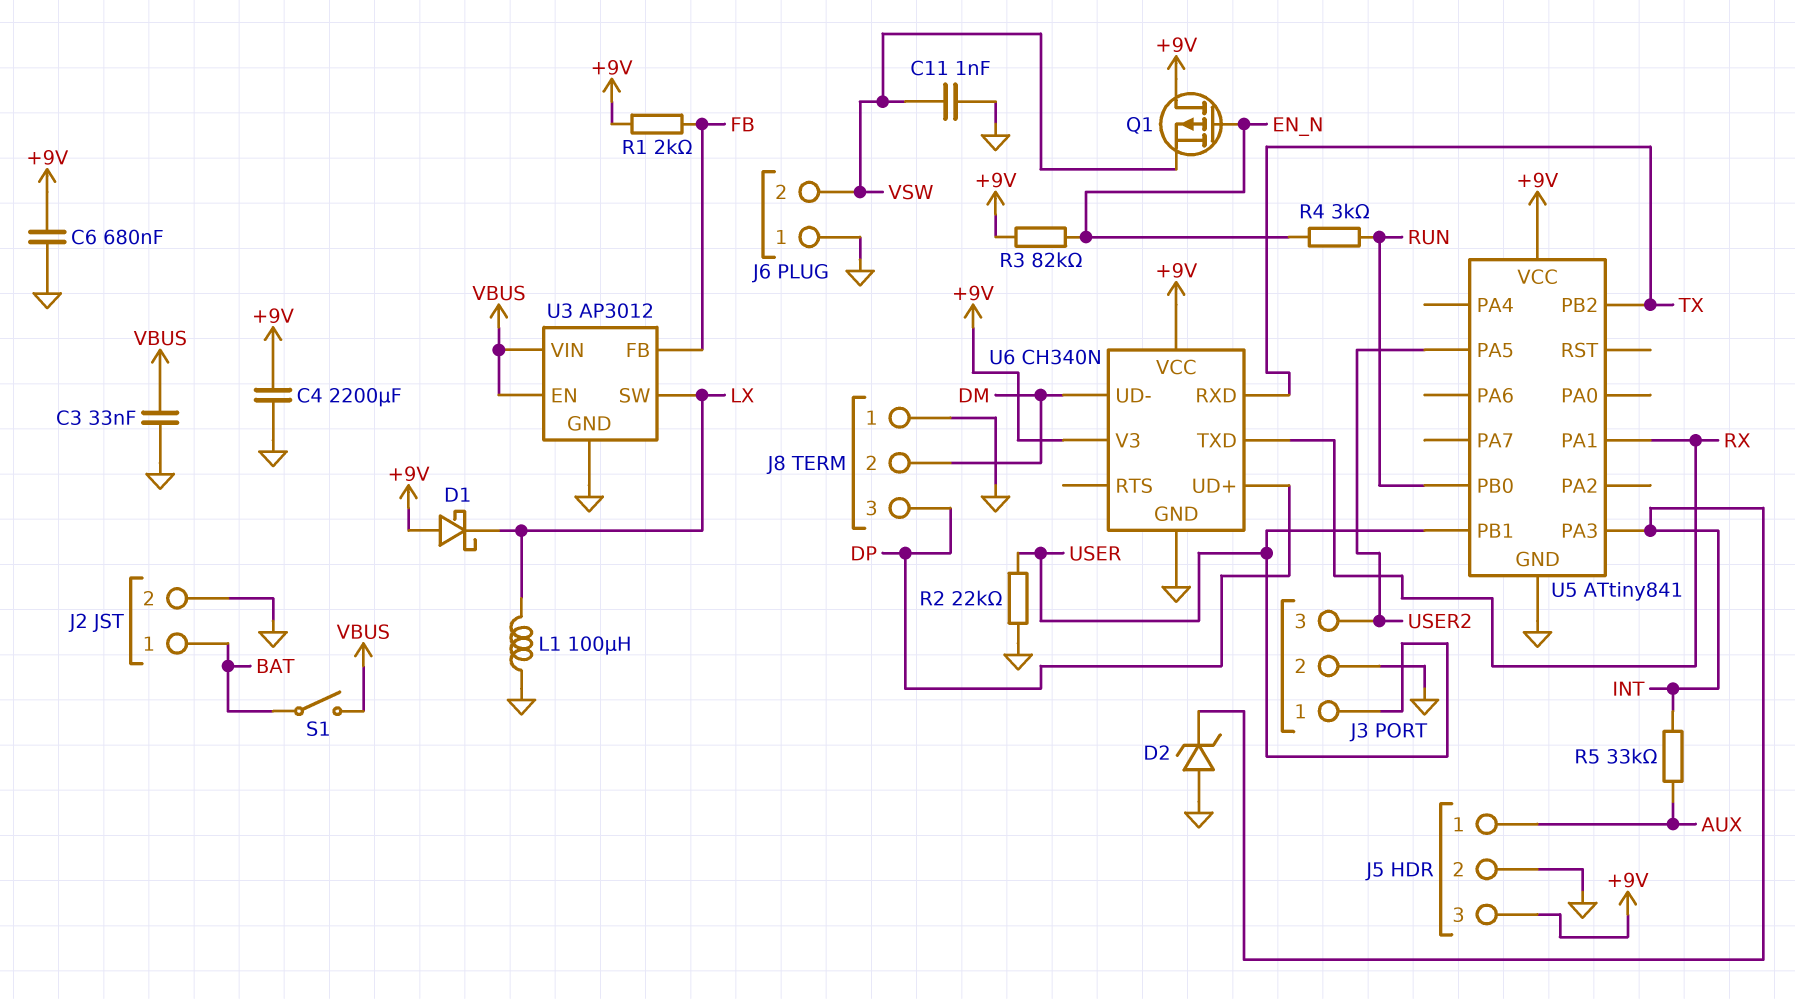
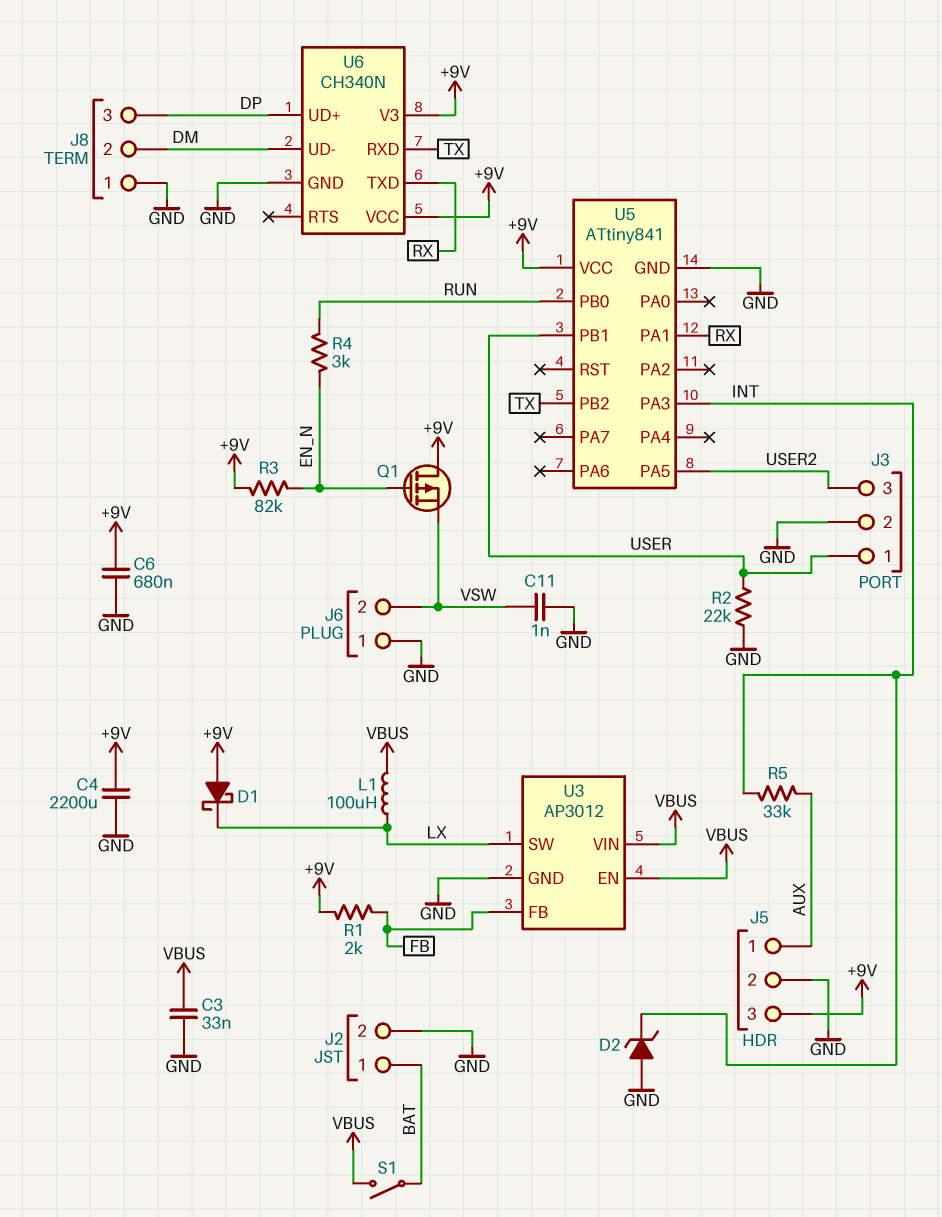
L1: 100uH (GND, LX) -> 100uH (LX, VBUS)

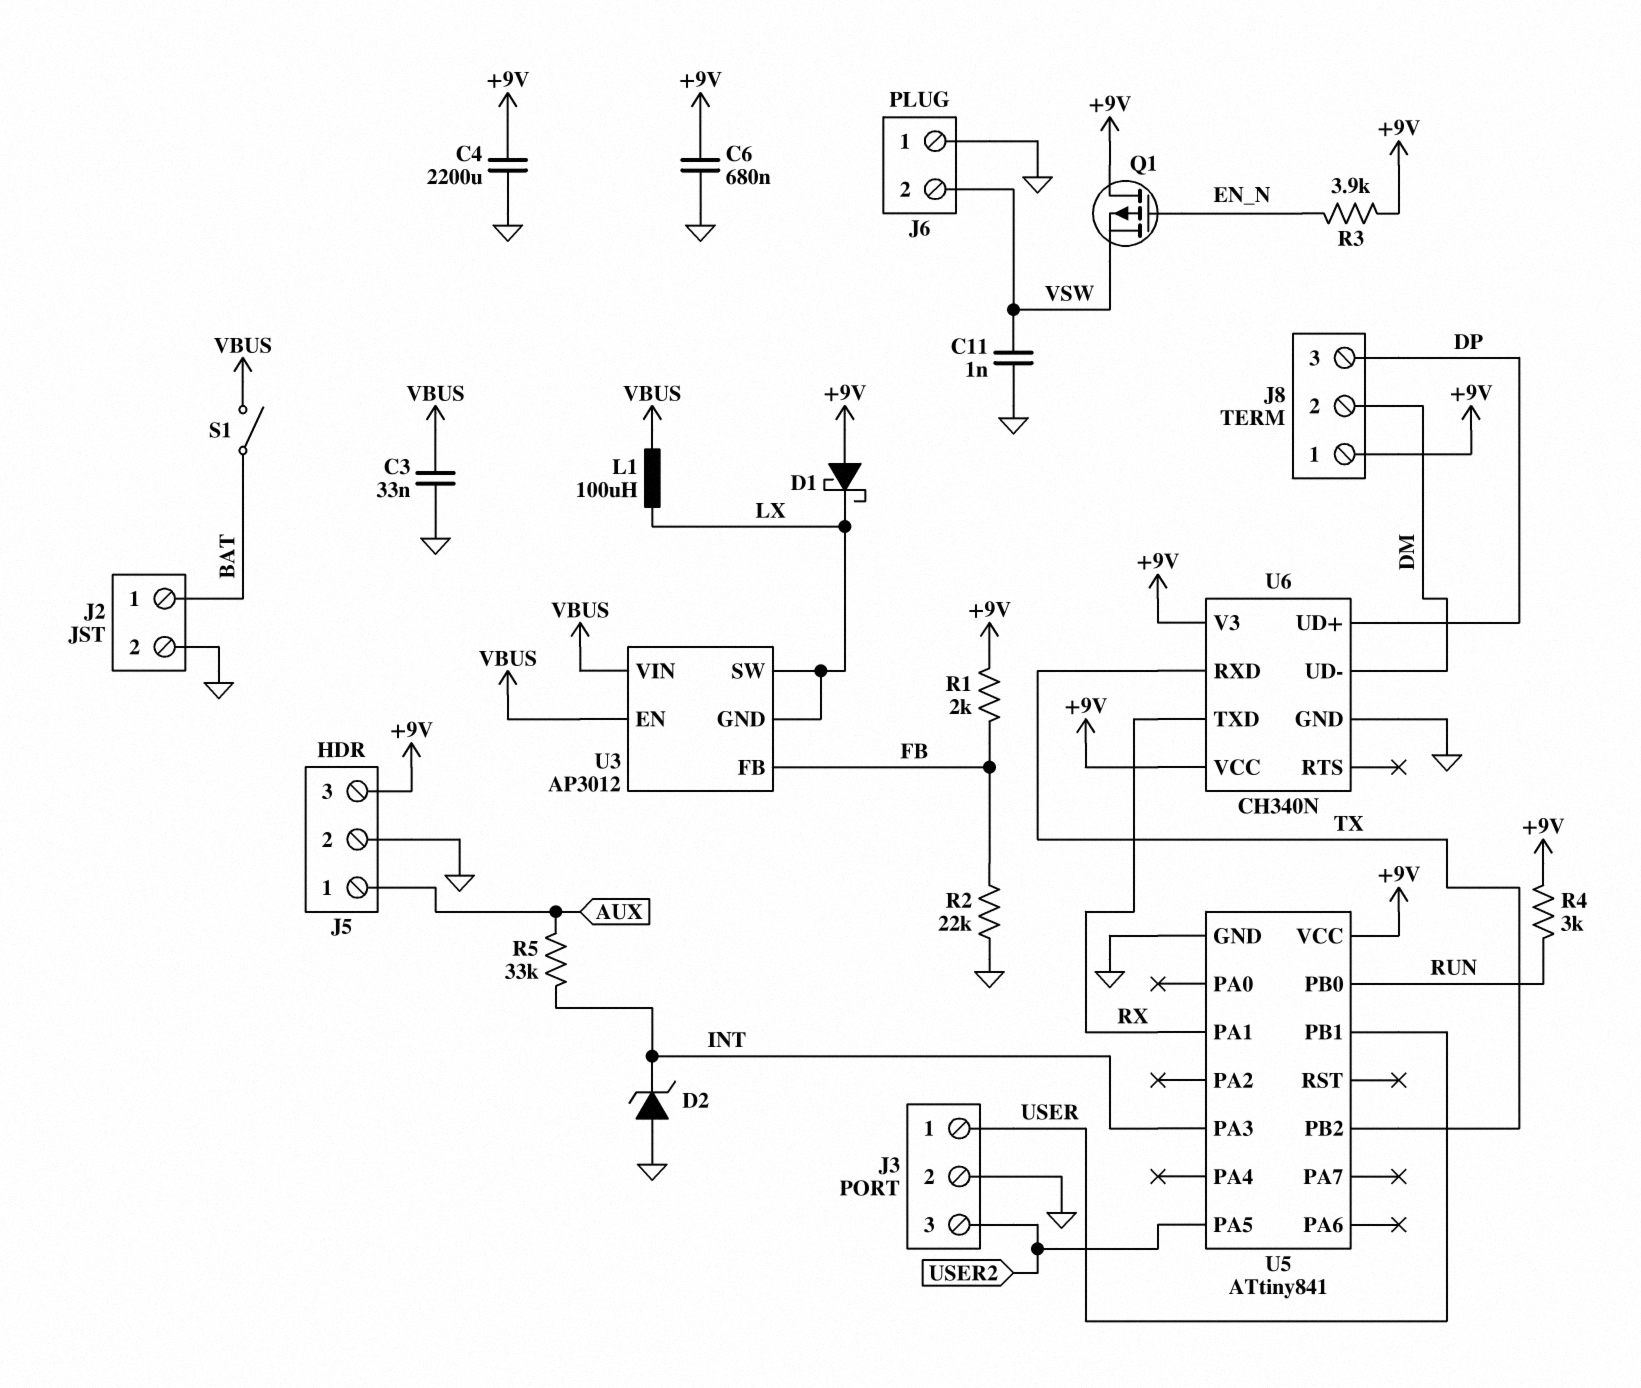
J8 pin 1: GND -> +9V
R2: 22k (GND, USER) -> 22k (FB, GND)
R3: 82k (+9V, EN_N) -> 3.9k (+9V, EN_N)
R4: 3k (EN_N, RUN) -> 3k (+9V, RUN)
U3 pin GND: GND -> LX

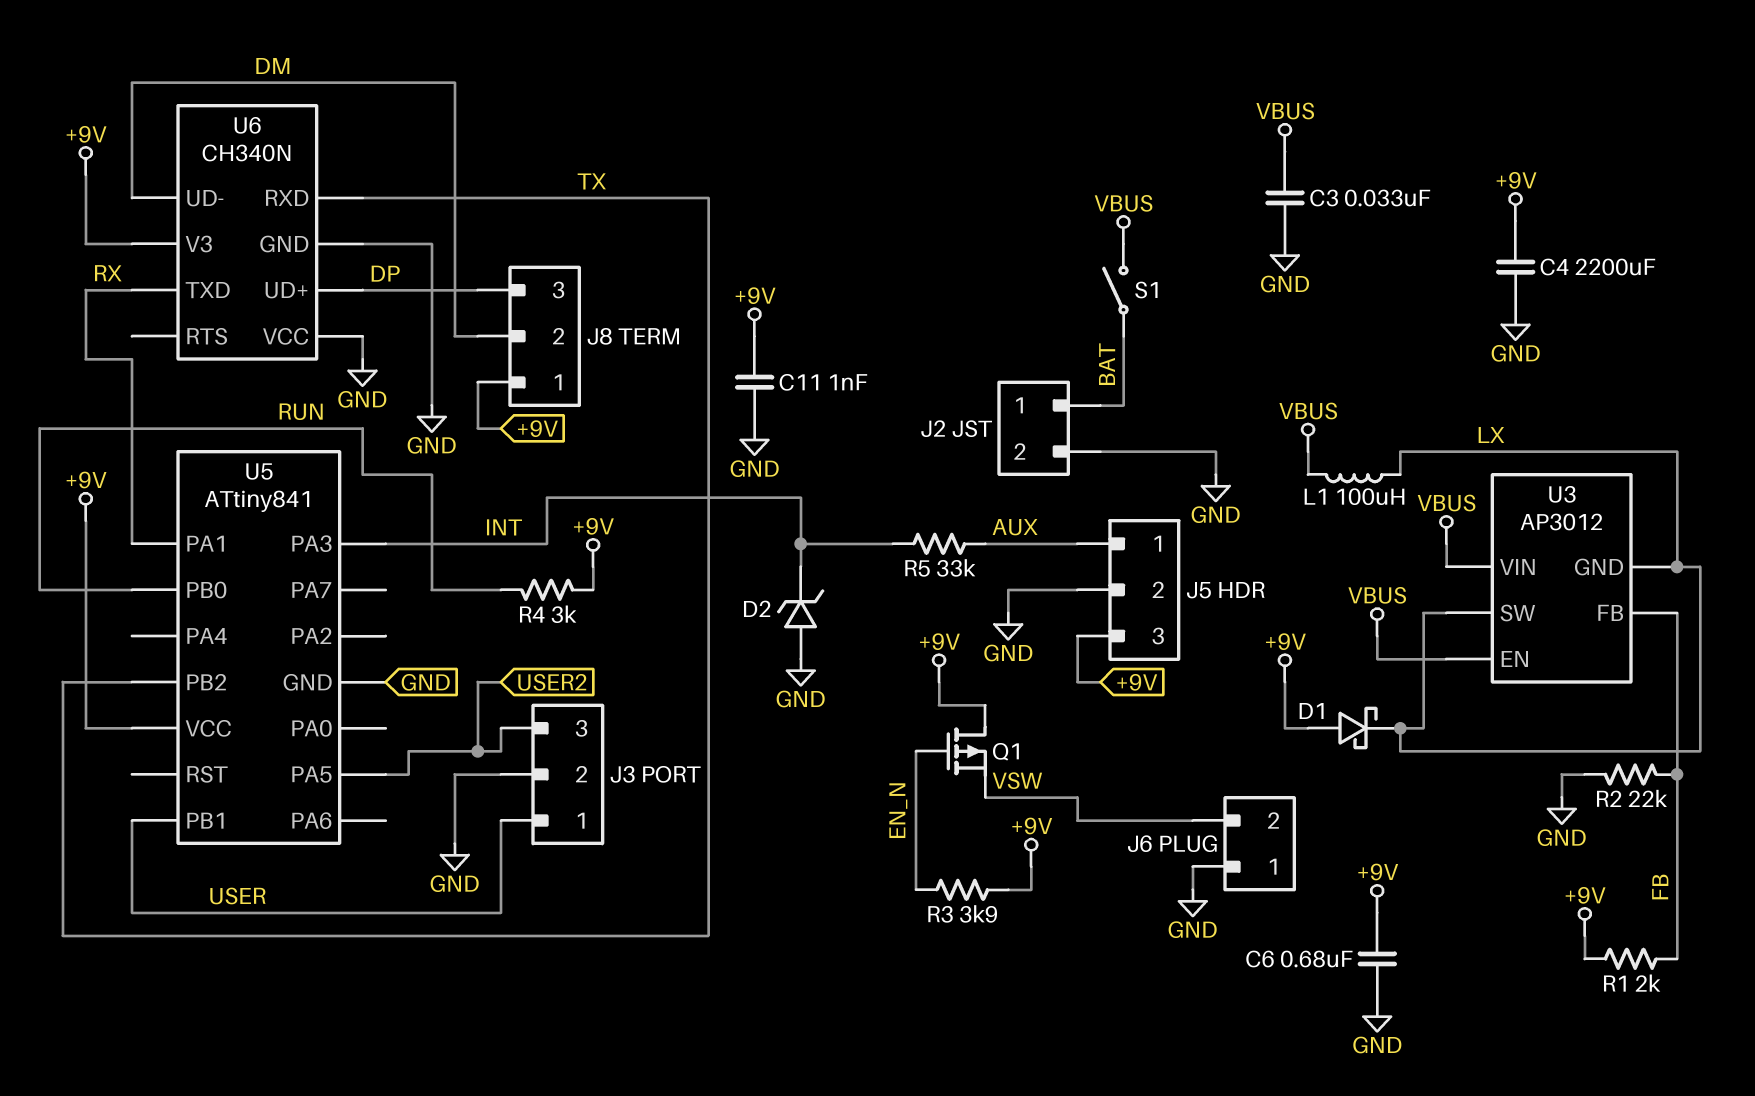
C11: 1nF (GND, VSW) -> 1nF (+9V, GND)
U6 pin VCC: +9V -> GND

